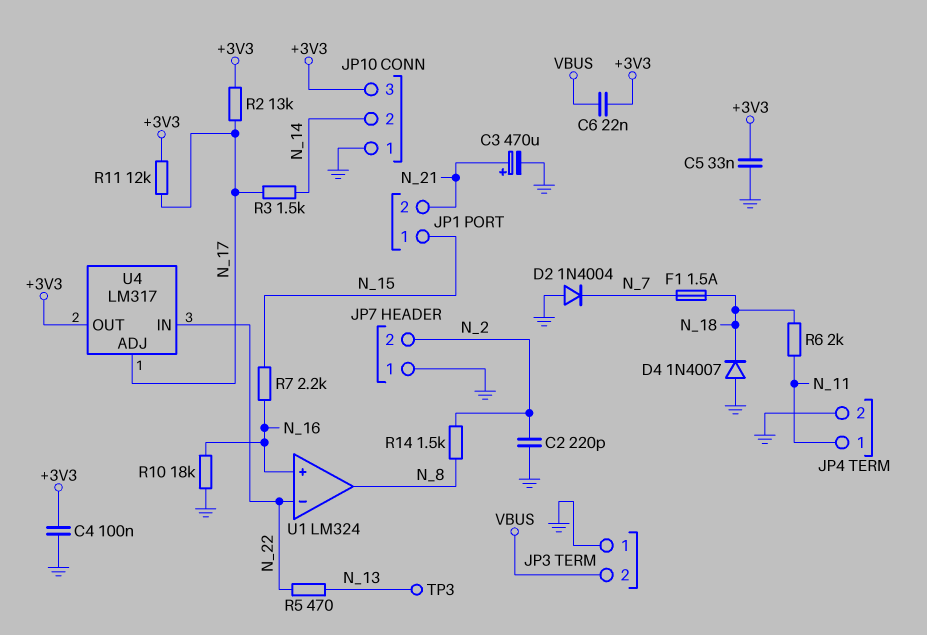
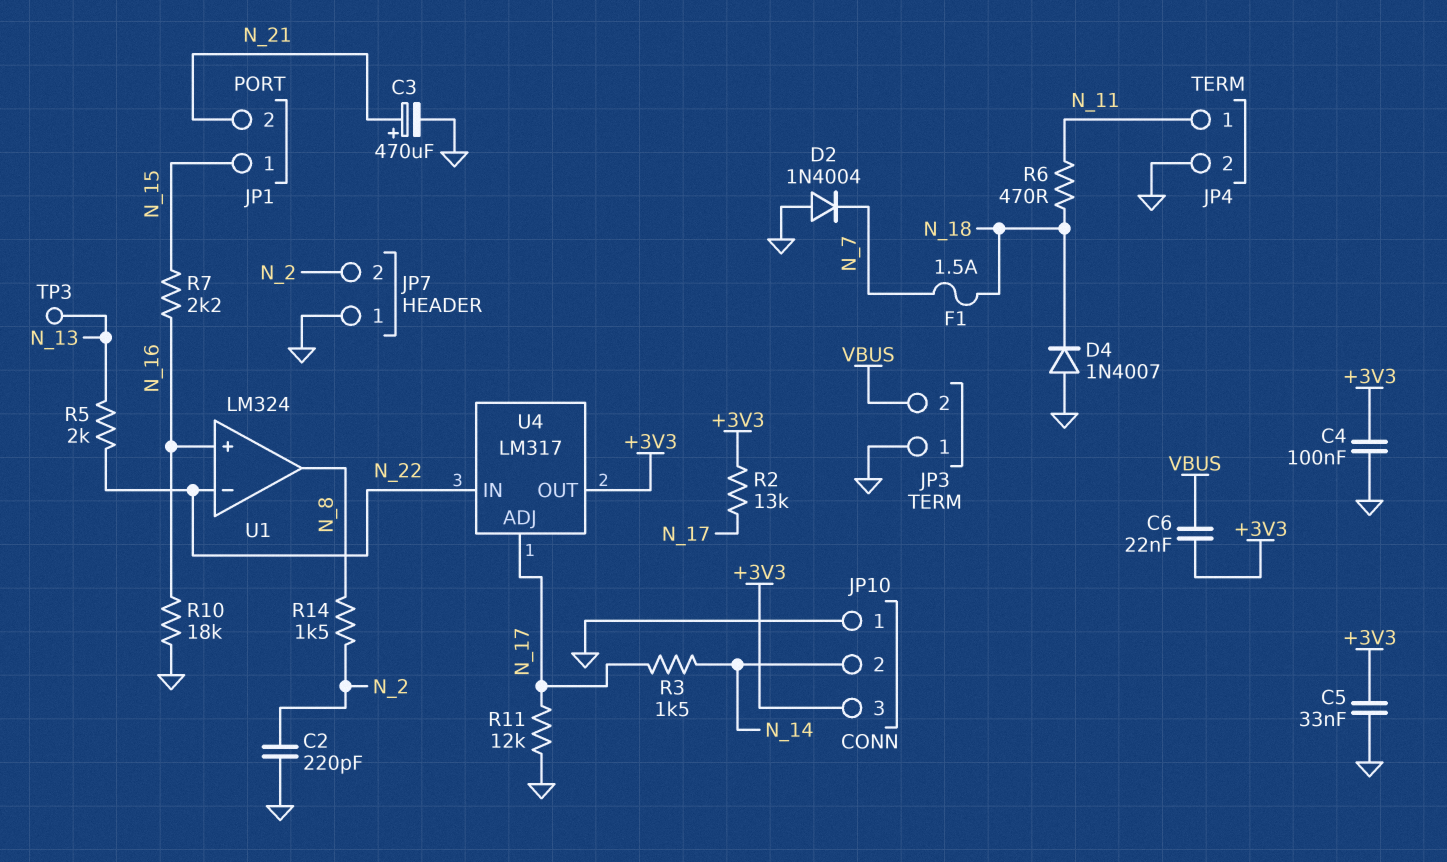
R5: 470 (N_13, N_22) -> 2k (N_13, N_22)
R6: 2k (N_11, N_18) -> 470 (N_11, N_18)
R11: 12k (+3V3, N_17) -> 12k (GND, N_17)

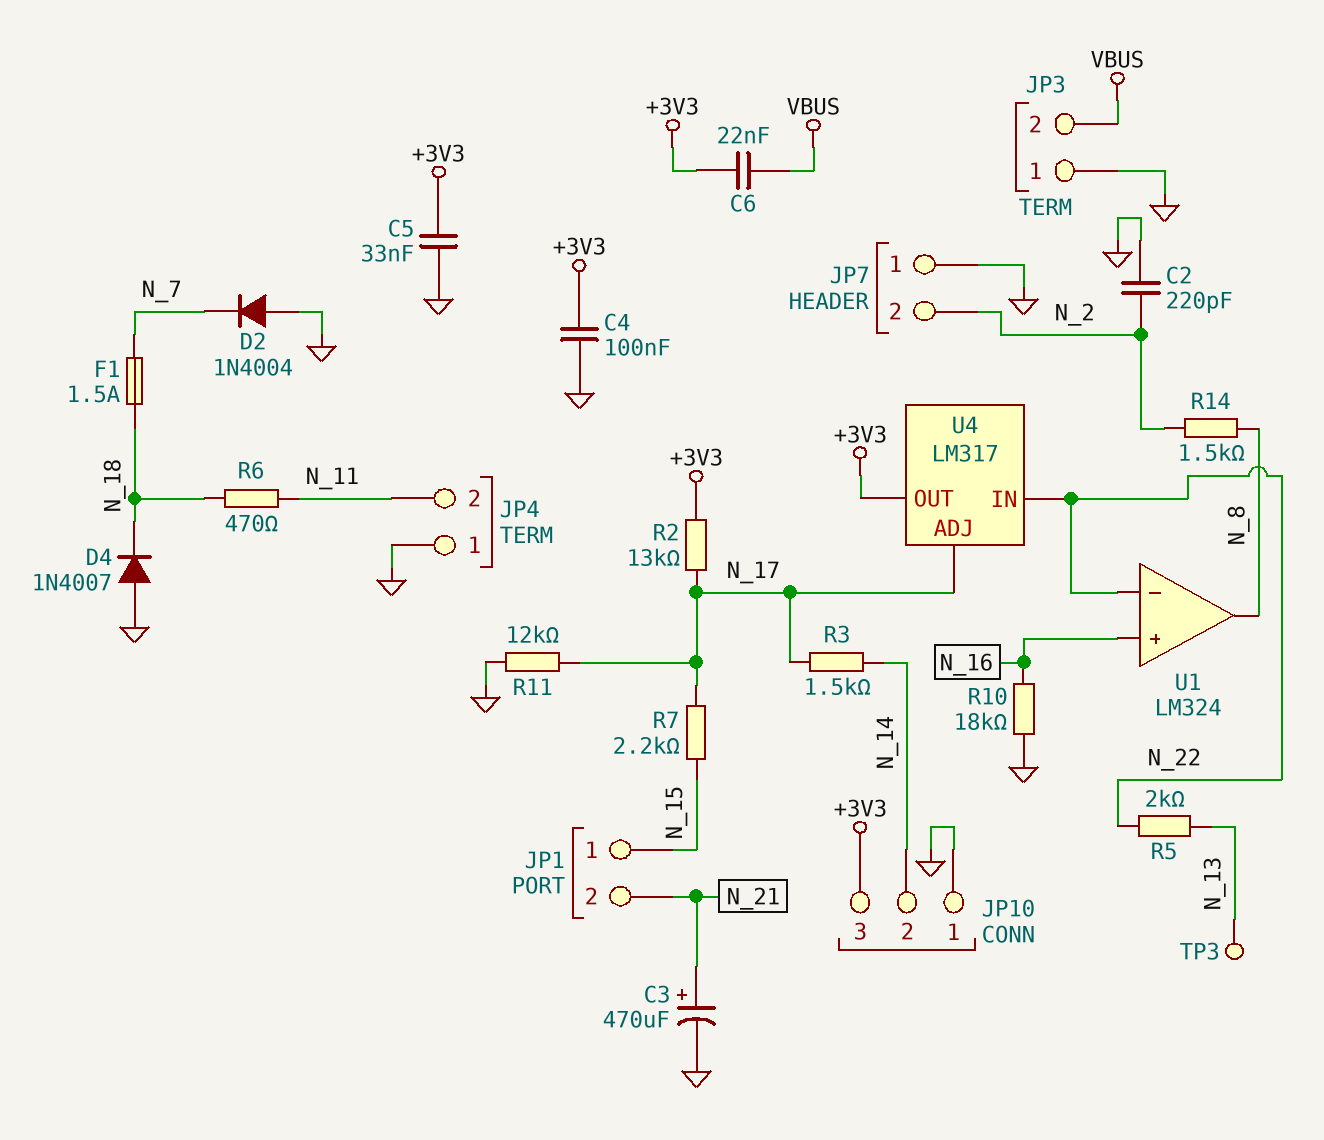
JP4 pin 1: N_11 -> GND
JP4 pin 2: GND -> N_11
R7: 2.2k (N_15, N_16) -> 2.2k (N_15, N_17)

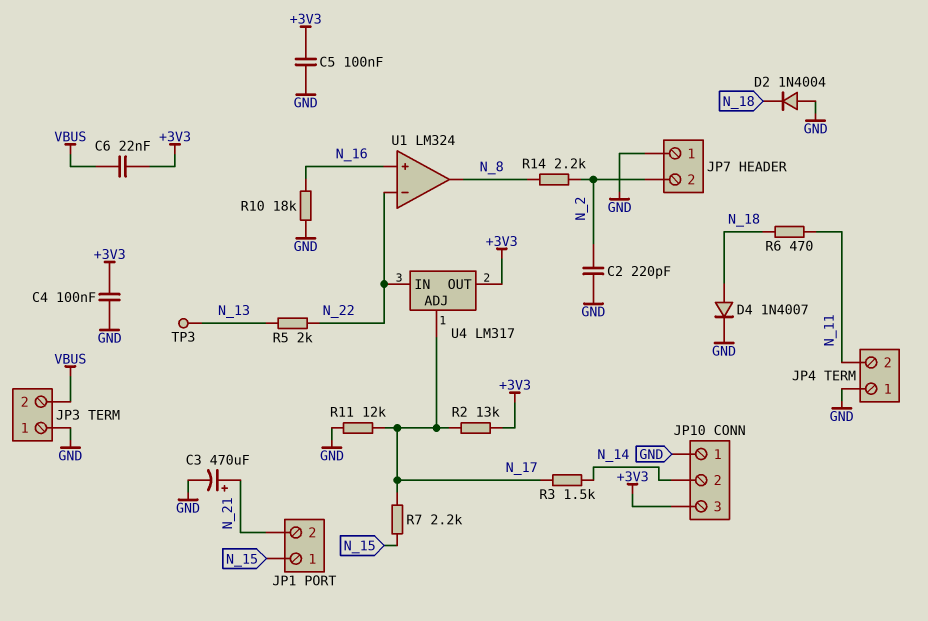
C5: 33nF (+3V3, GND) -> 100nF (+3V3, GND)
D2: diode 1N4004 (A GND, K N_7) -> diode 1N4004 (A GND, K N_18)
D4: diode 1N4007 (A GND, K N_18) -> diode 1N4007 (A N_18, K GND)
F1: 1.5A (N_7, N_18) -> none
R14: 1.5k (N_2, N_8) -> 2.2k (N_2, N_8)

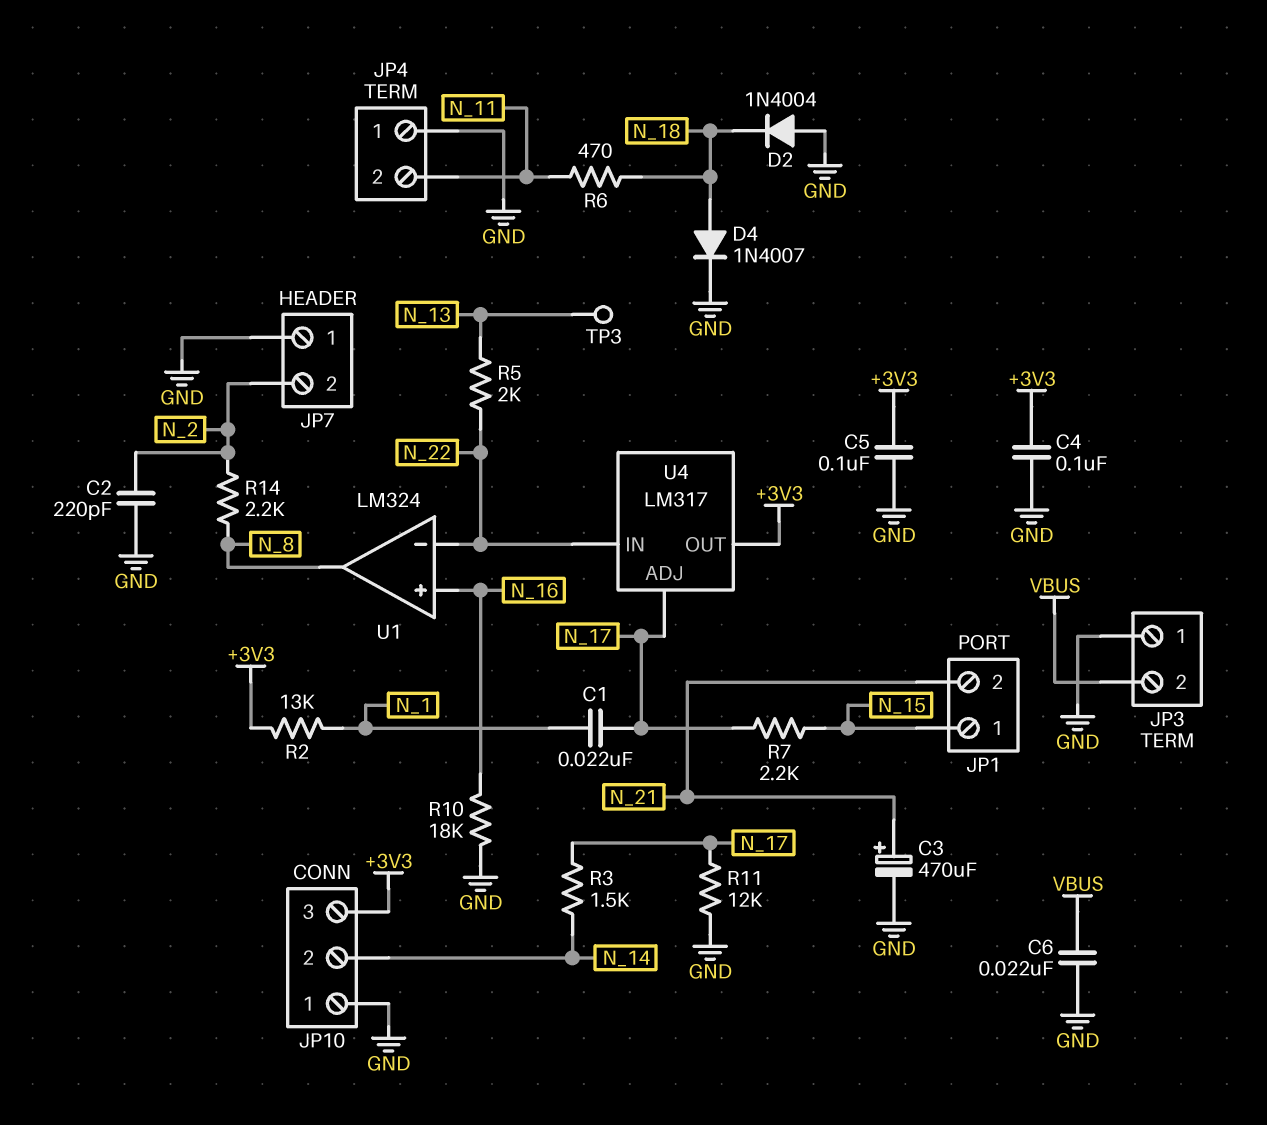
C1: none -> 22nF (N_1, N_17)
C6: 22nF (+3V3, VBUS) -> 22nF (GND, VBUS)
R2: 13k (+3V3, N_17) -> 13k (+3V3, N_1)

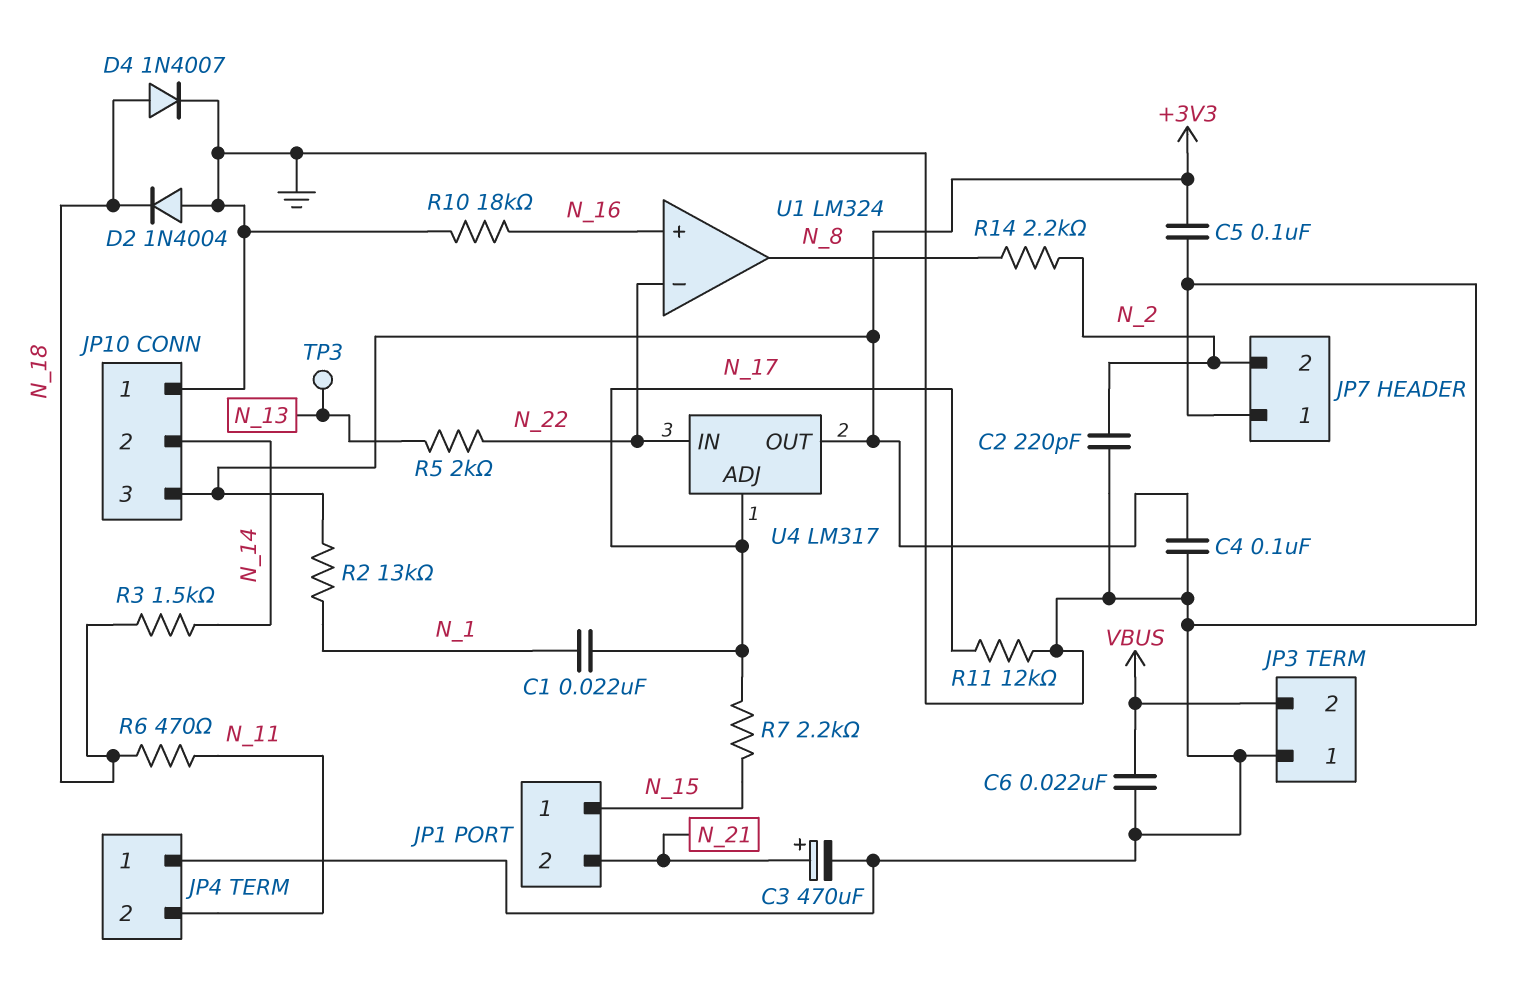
R3: 1.5k (N_14, N_17) -> 1.5k (N_14, N_18)

